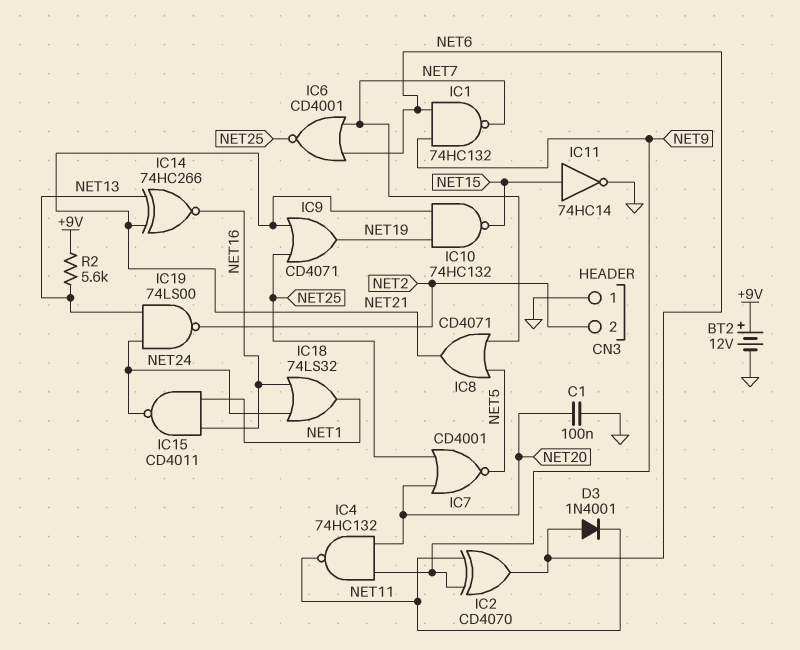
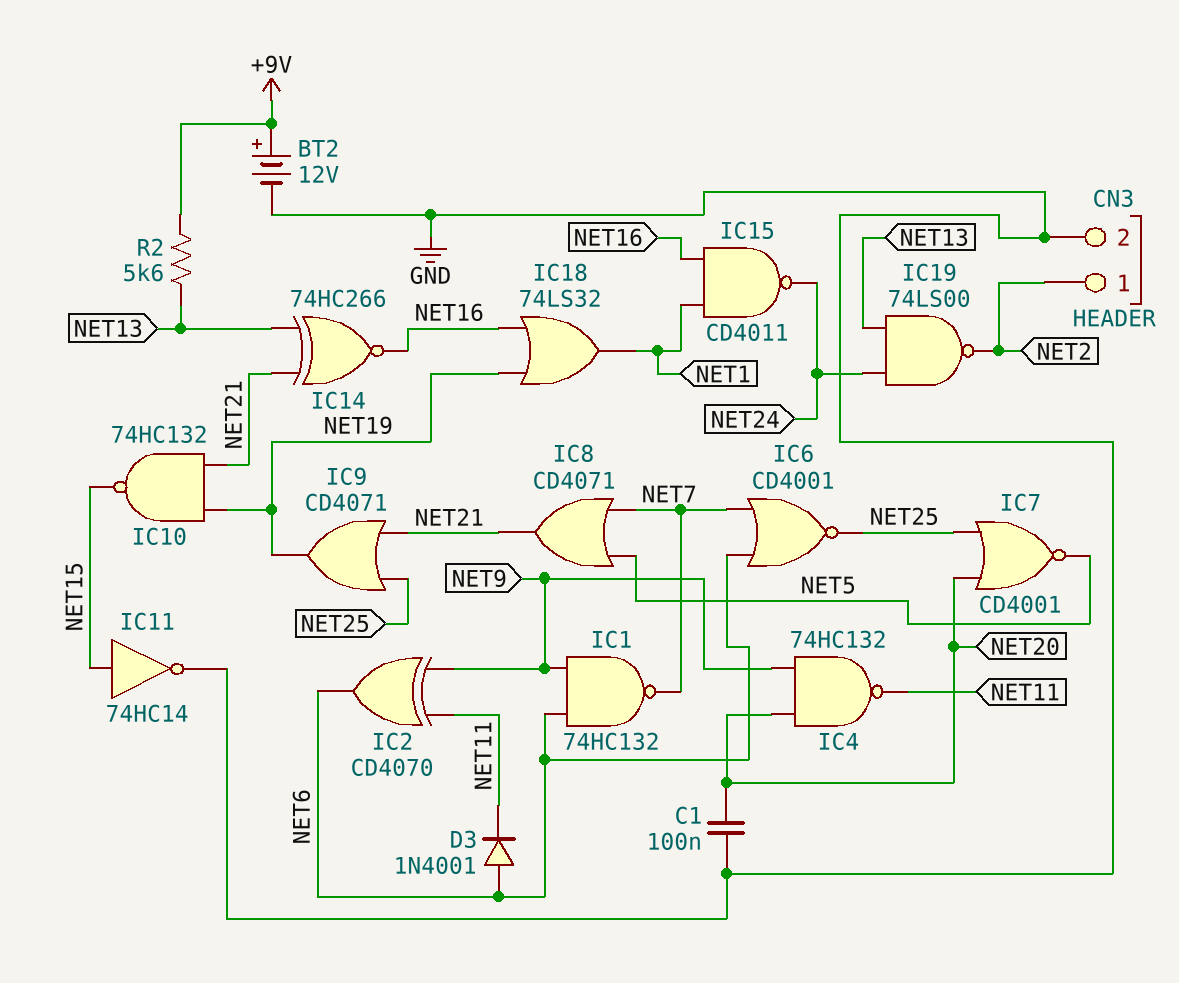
CN3 pin 1: GND -> NET2
CN3 pin 2: NET2 -> GND
IC18: OR 74LS32 (in NET16, in NET24, out NET1) -> OR 74LS32 (in NET16, in NET19, out NET1)

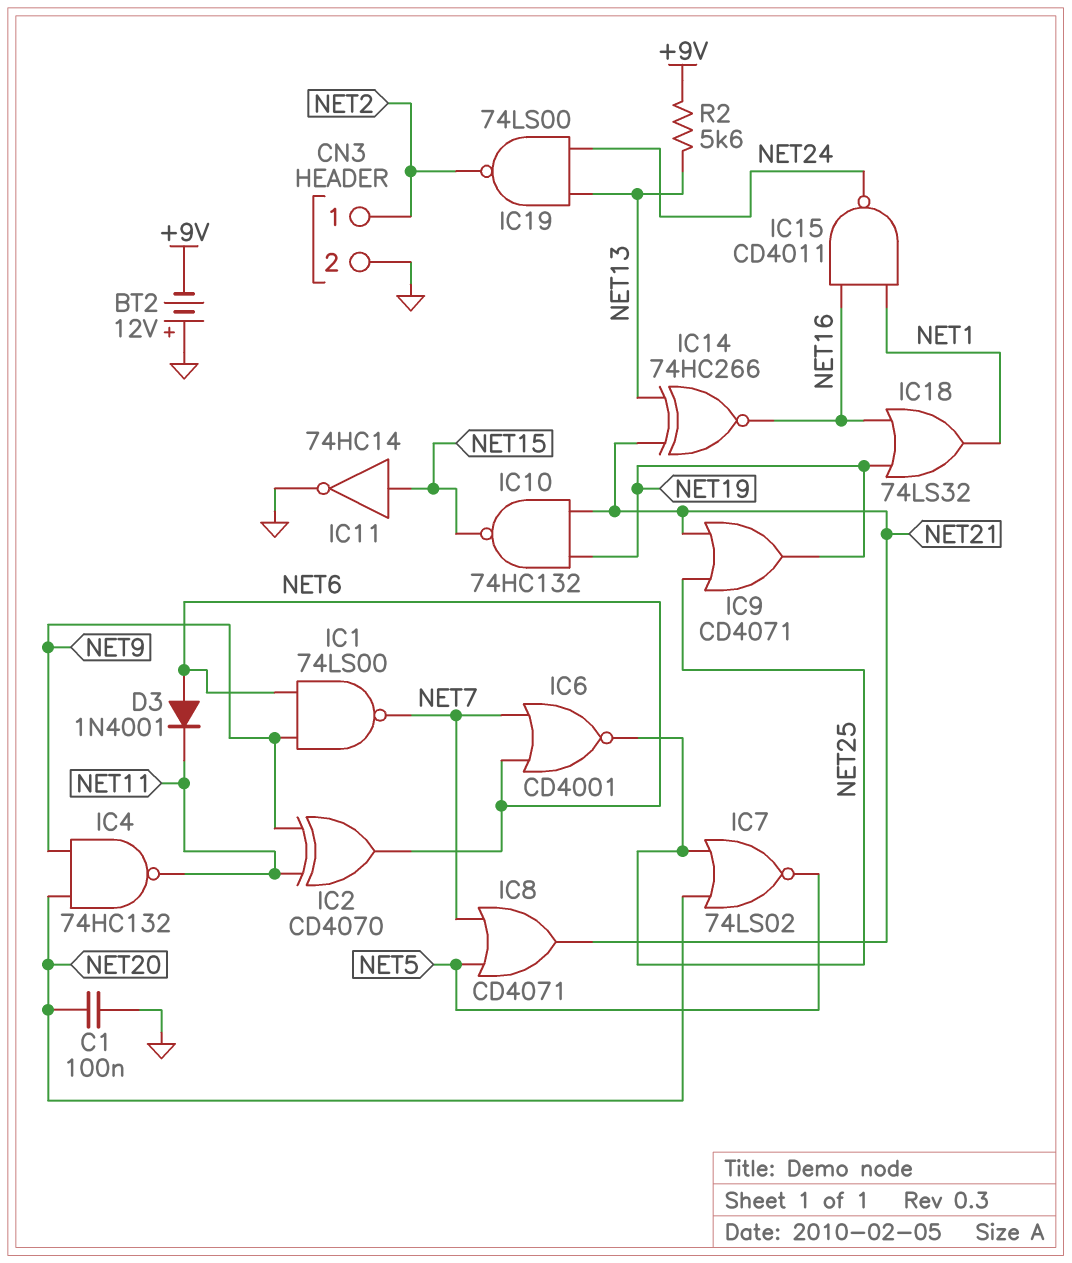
BT2: 12V (plus +9V, minus GND) -> 12V (plus GND, minus +9V)
IC1: NAND 74HC132 (in NET6, in NET9, out NET7) -> NAND 74LS00 (in NET6, in NET9, out NET7)
IC7: NOR CD4001 (in NET20, in NET25, out NET5) -> NOR 74LS02 (in NET20, in NET25, out NET5)

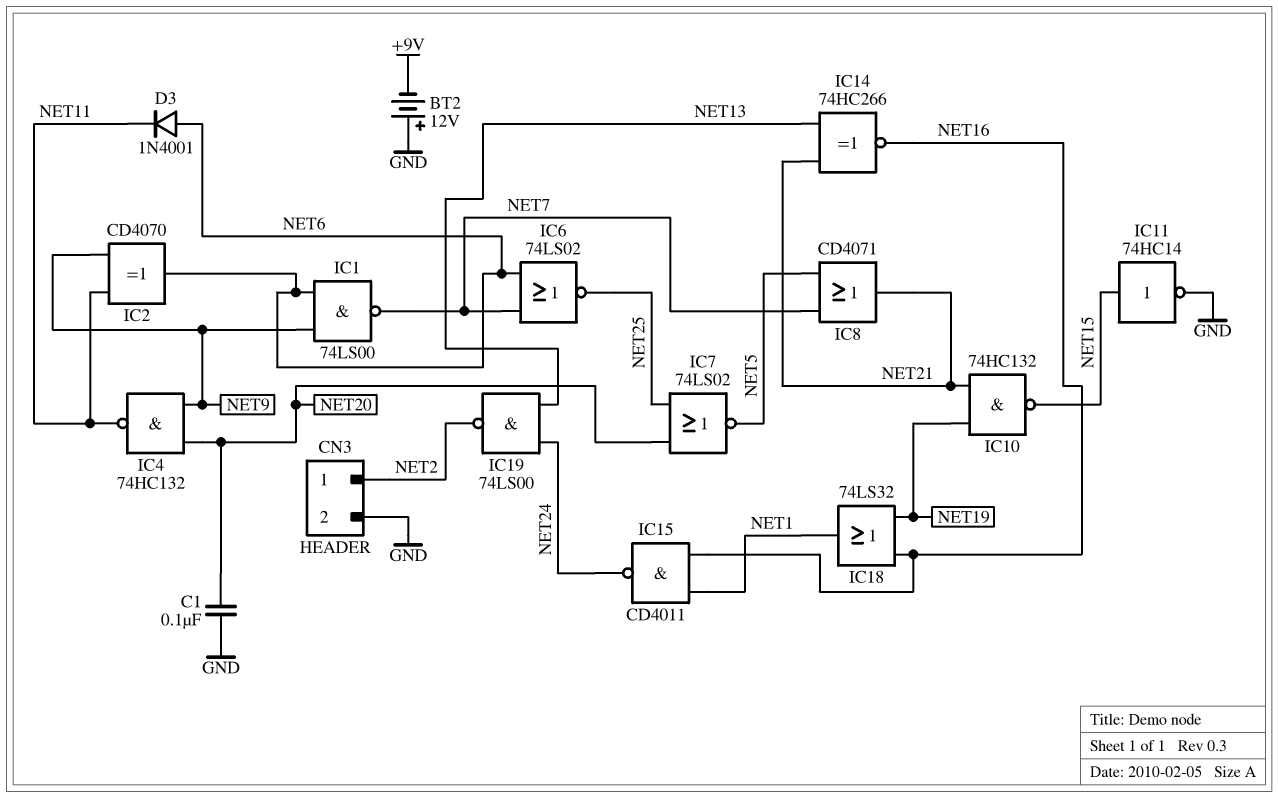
IC6: NOR CD4001 (in NET6, in NET7, out NET25) -> NOR 74LS02 (in NET6, in NET7, out NET25)
IC9: OR CD4071 (in NET21, in NET25, out NET19) -> none
R2: 5.6k (+9V, NET13) -> none

